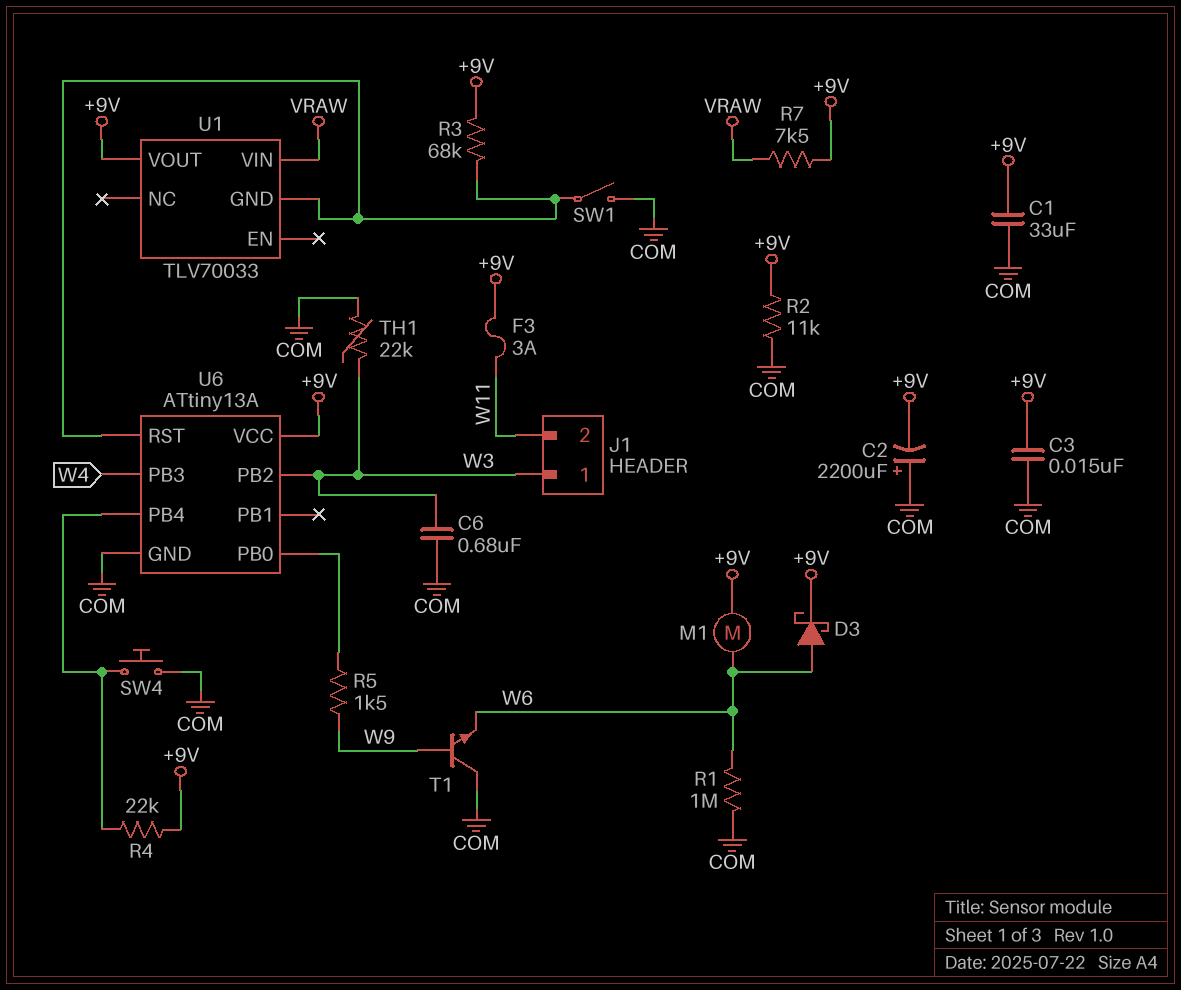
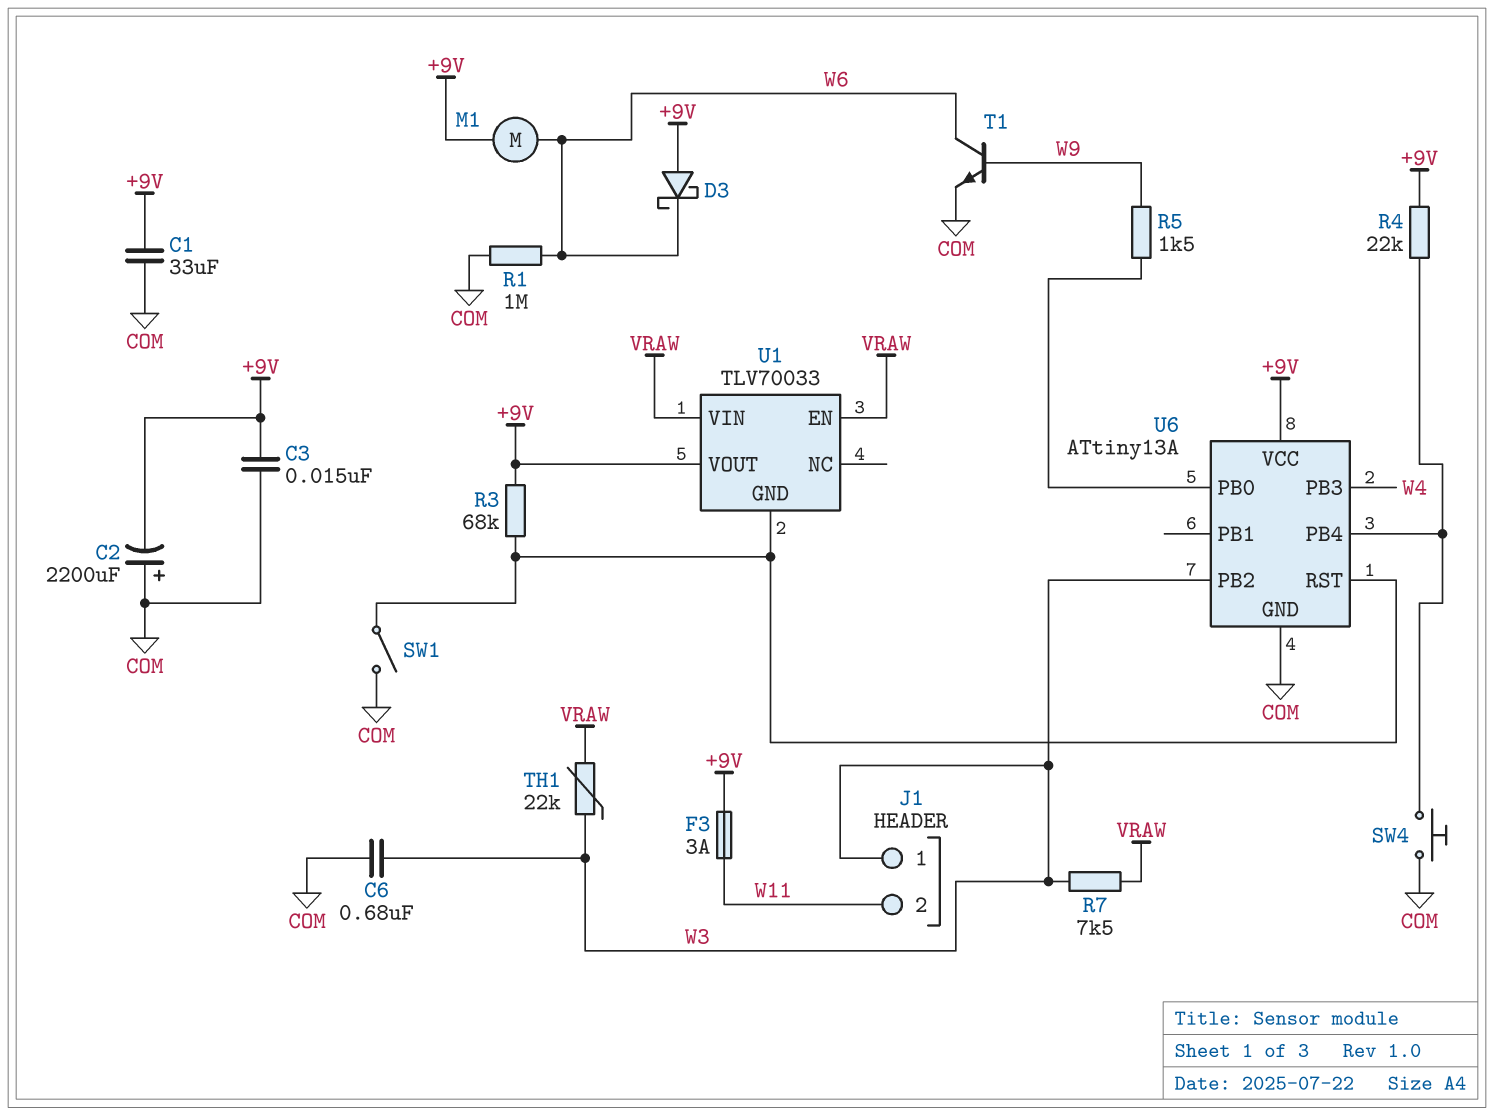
D3: schottky (A W6, K +9V) -> schottky (A +9V, K W6)
R2: 11k (+9V, COM) -> none
R7: 7.5k (+9V, VRAW) -> 7.5k (VRAW, W3)
T1: NPN (B W9, C COM, E W6) -> NPN (B W9, C W6, E COM)
TH1: 22k (COM, W3) -> 22k (VRAW, W3)
U1 pin EN: none -> VRAW

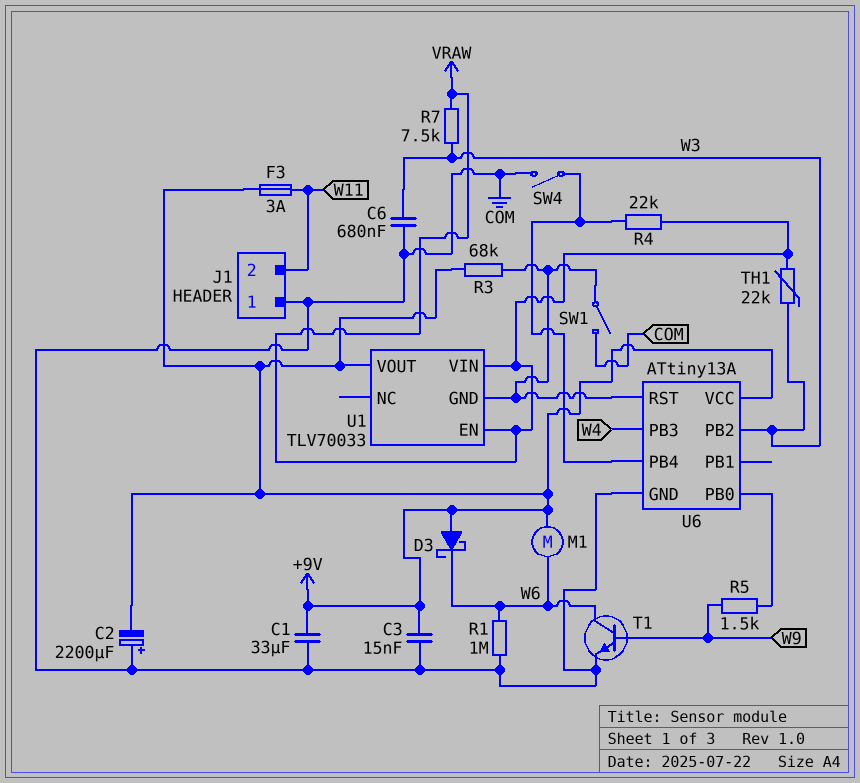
J1 pin 1: W3 -> COM
R4: 22k (+9V, U6/PB4) -> 22k (U6/PB4, VRAW)
SW4: button (COM, U6/PB4) -> switch (COM, U6/PB4)

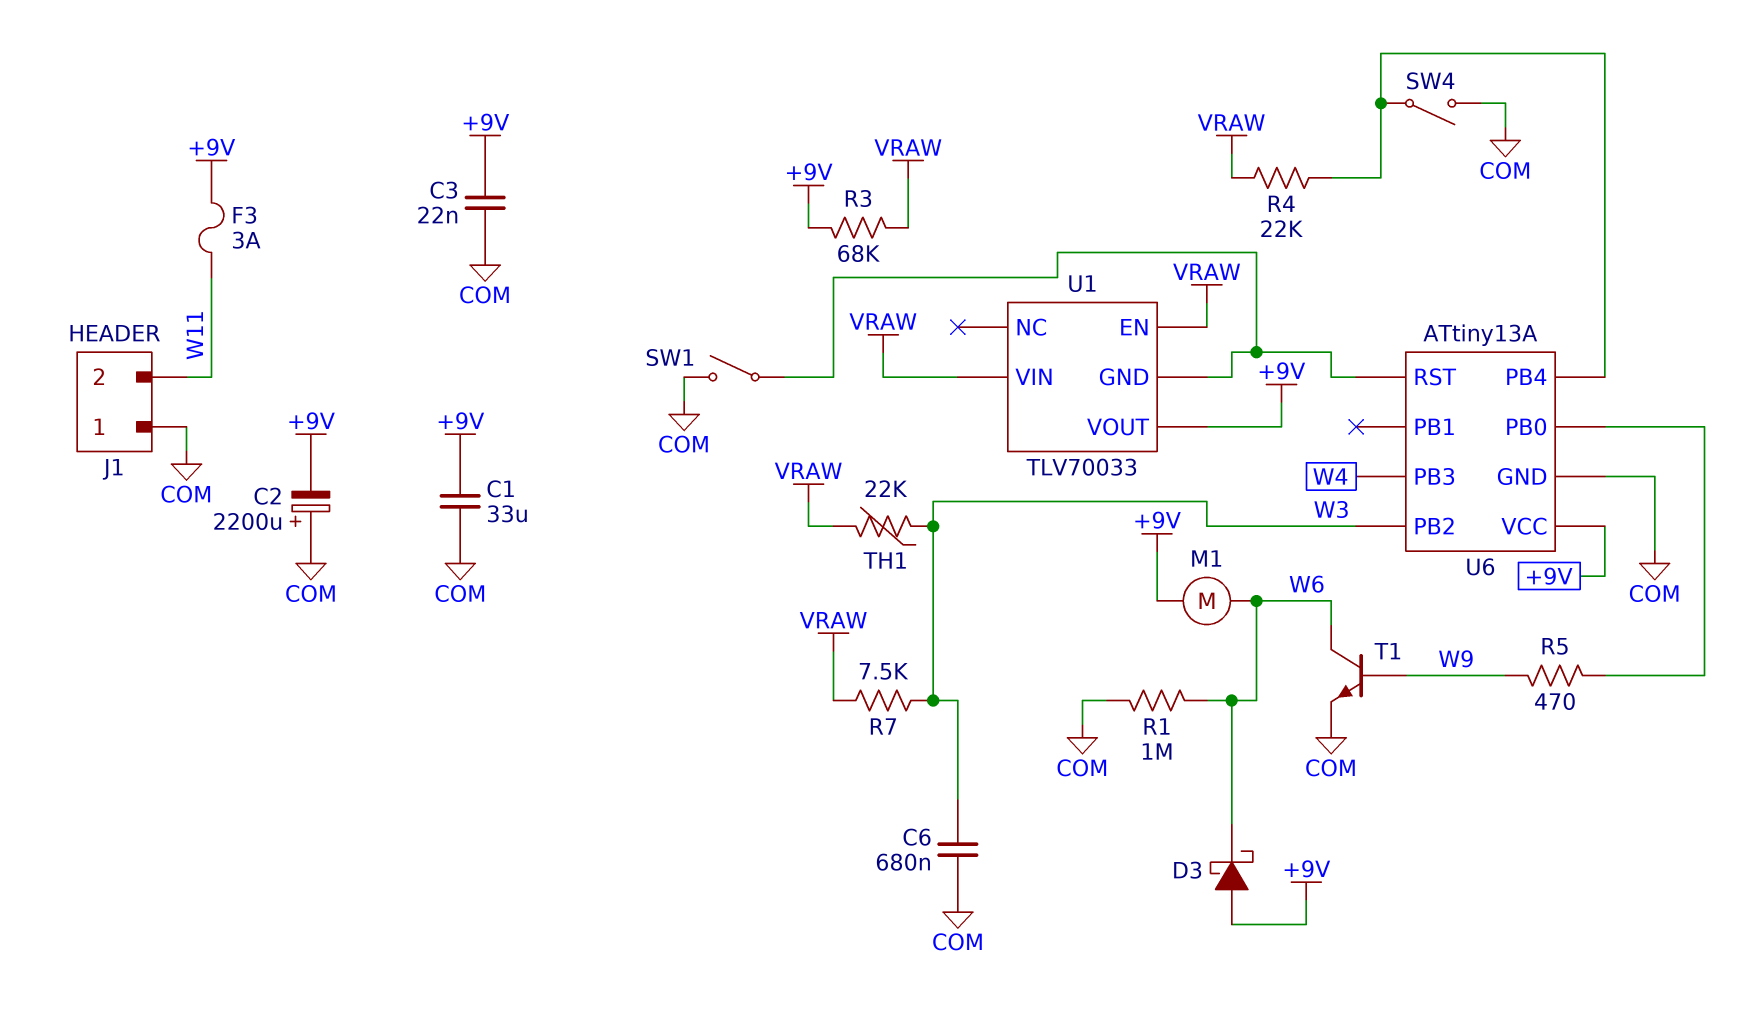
C3: 15nF (+9V, COM) -> 22nF (+9V, COM)
R3: 68k (+9V, U1/GND) -> 68k (+9V, VRAW)
R5: 1.5k (U6/PB0, W9) -> 470 (U6/PB0, W9)

